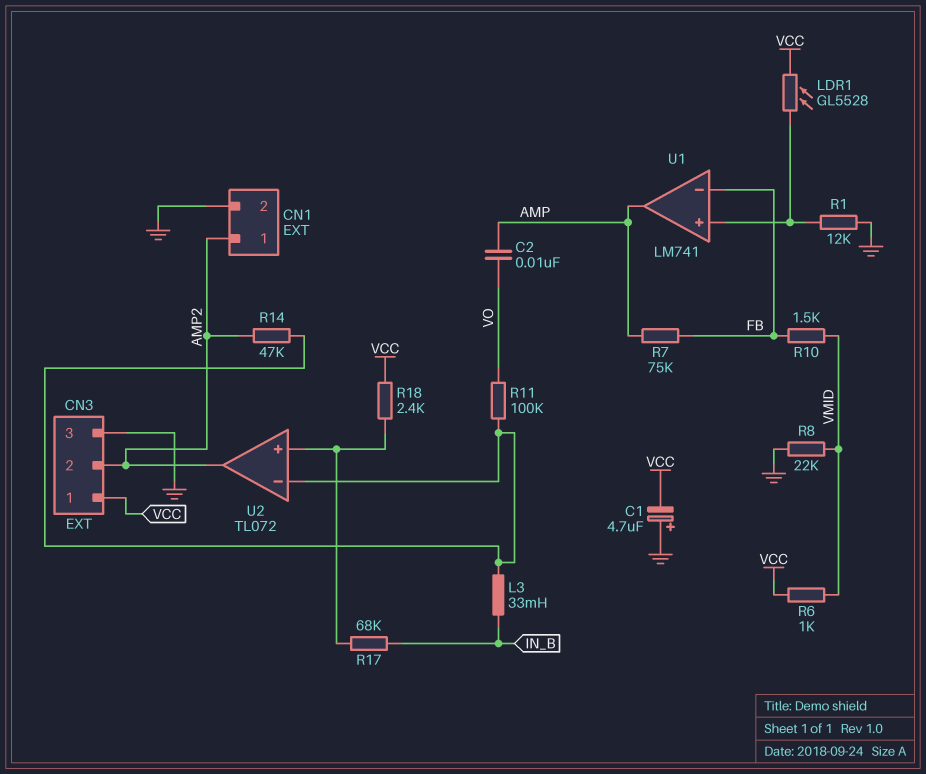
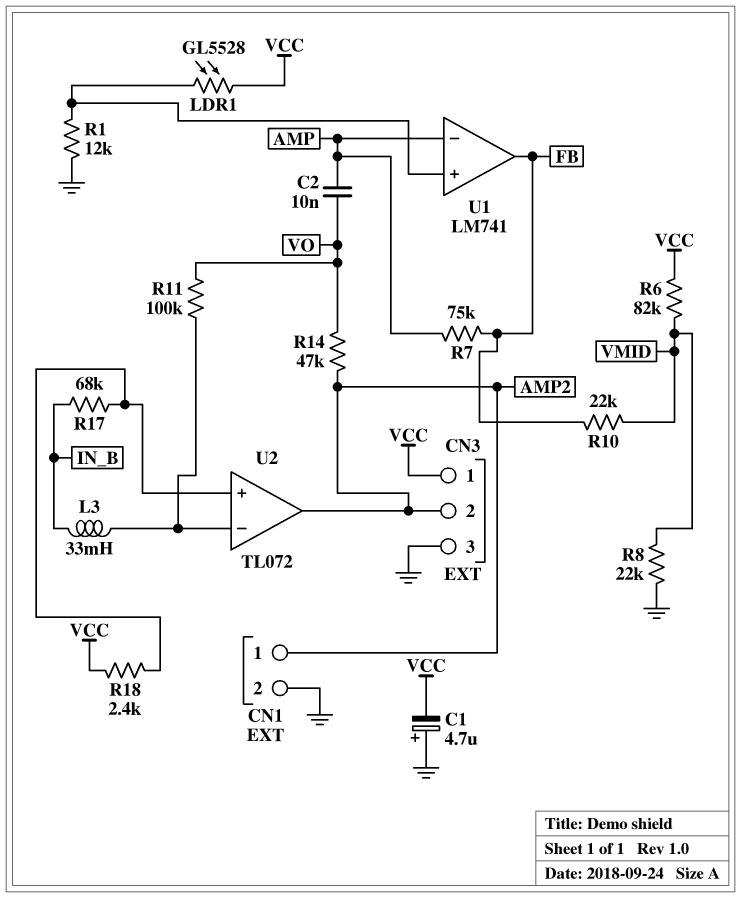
R6: 1k (VCC, VMID) -> 82k (VCC, VMID)
R10: 1.5k (FB, VMID) -> 22k (FB, VMID)
R14: 47k (AMP2, U2/in-) -> 47k (AMP2, VO)
U1 pin in-: FB -> AMP
U1 pin out: AMP -> FB

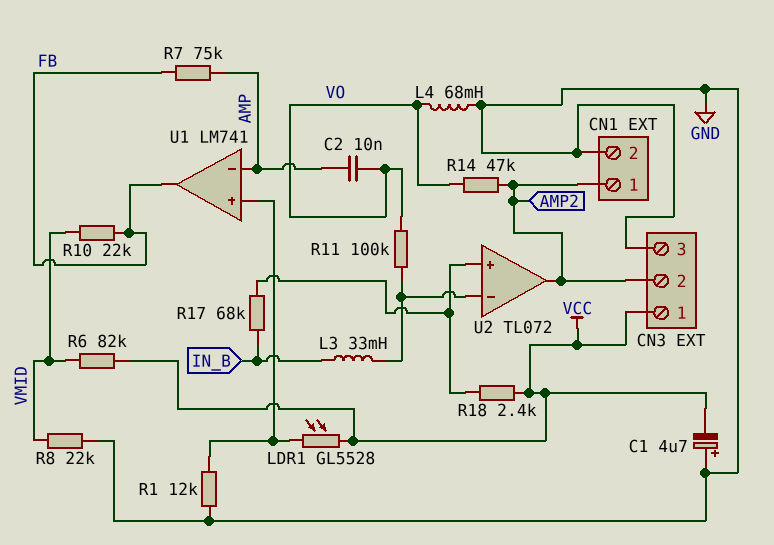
L4: none -> 68mH (GND, VO)

